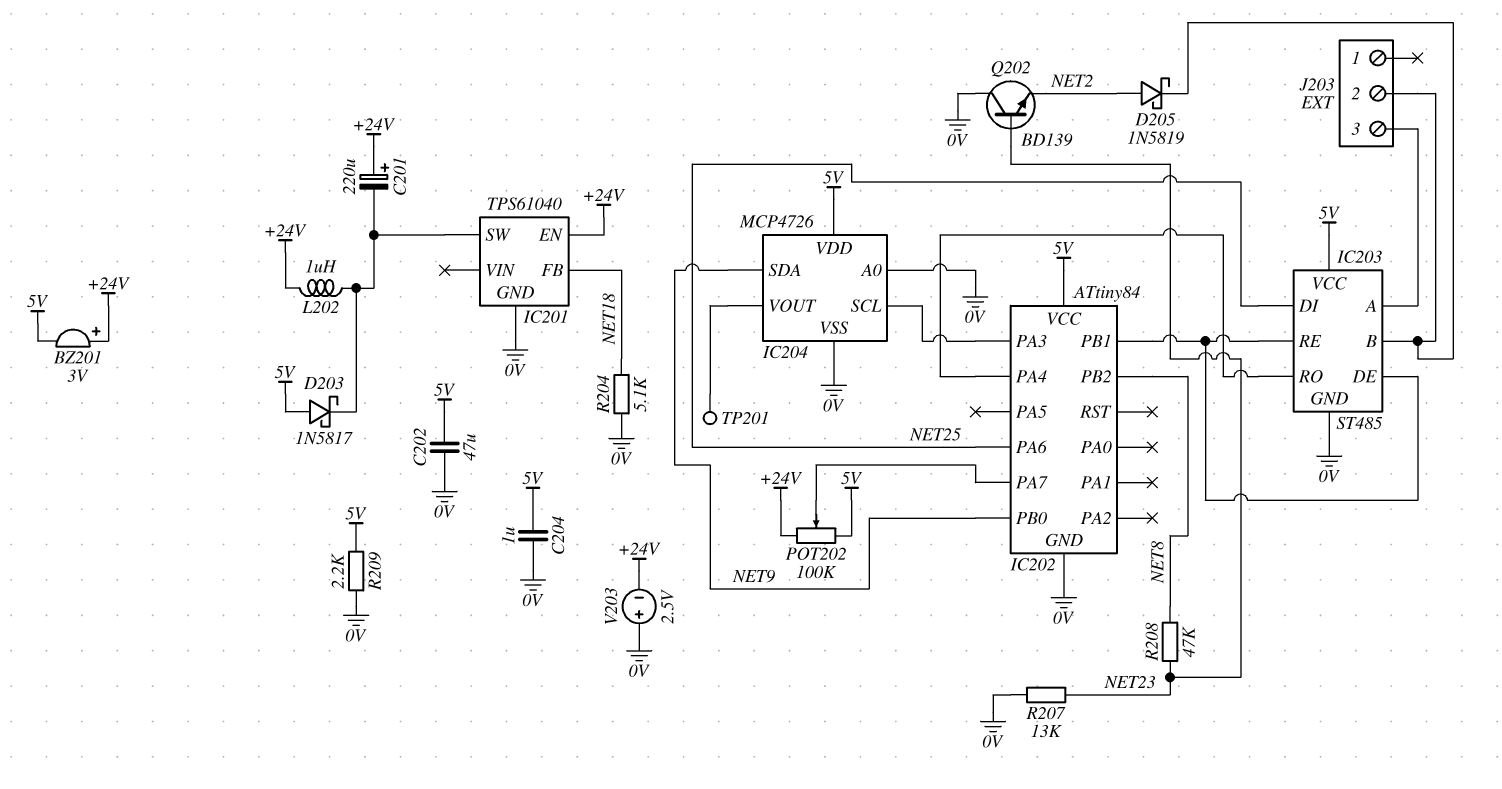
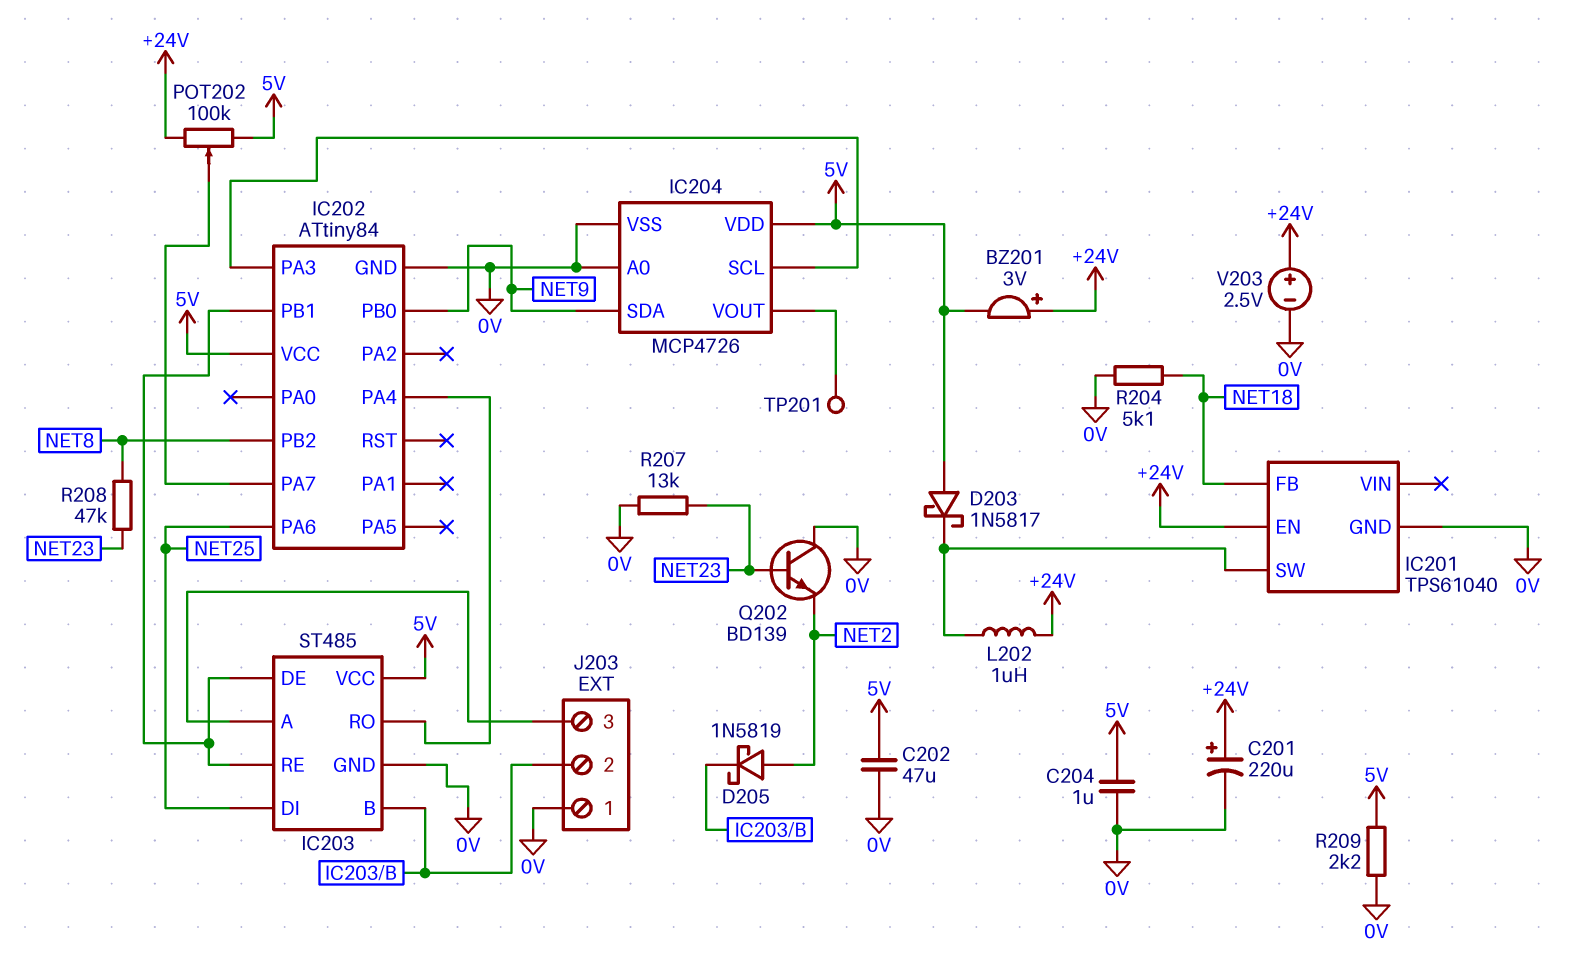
C201: 220uF (plus +24V, minus IC201/SW) -> 220uF (plus +24V, minus 0V)
J203 pin 1: none -> 0V
V203: 2.5V (plus 0V, minus +24V) -> 2.5V (plus +24V, minus 0V)

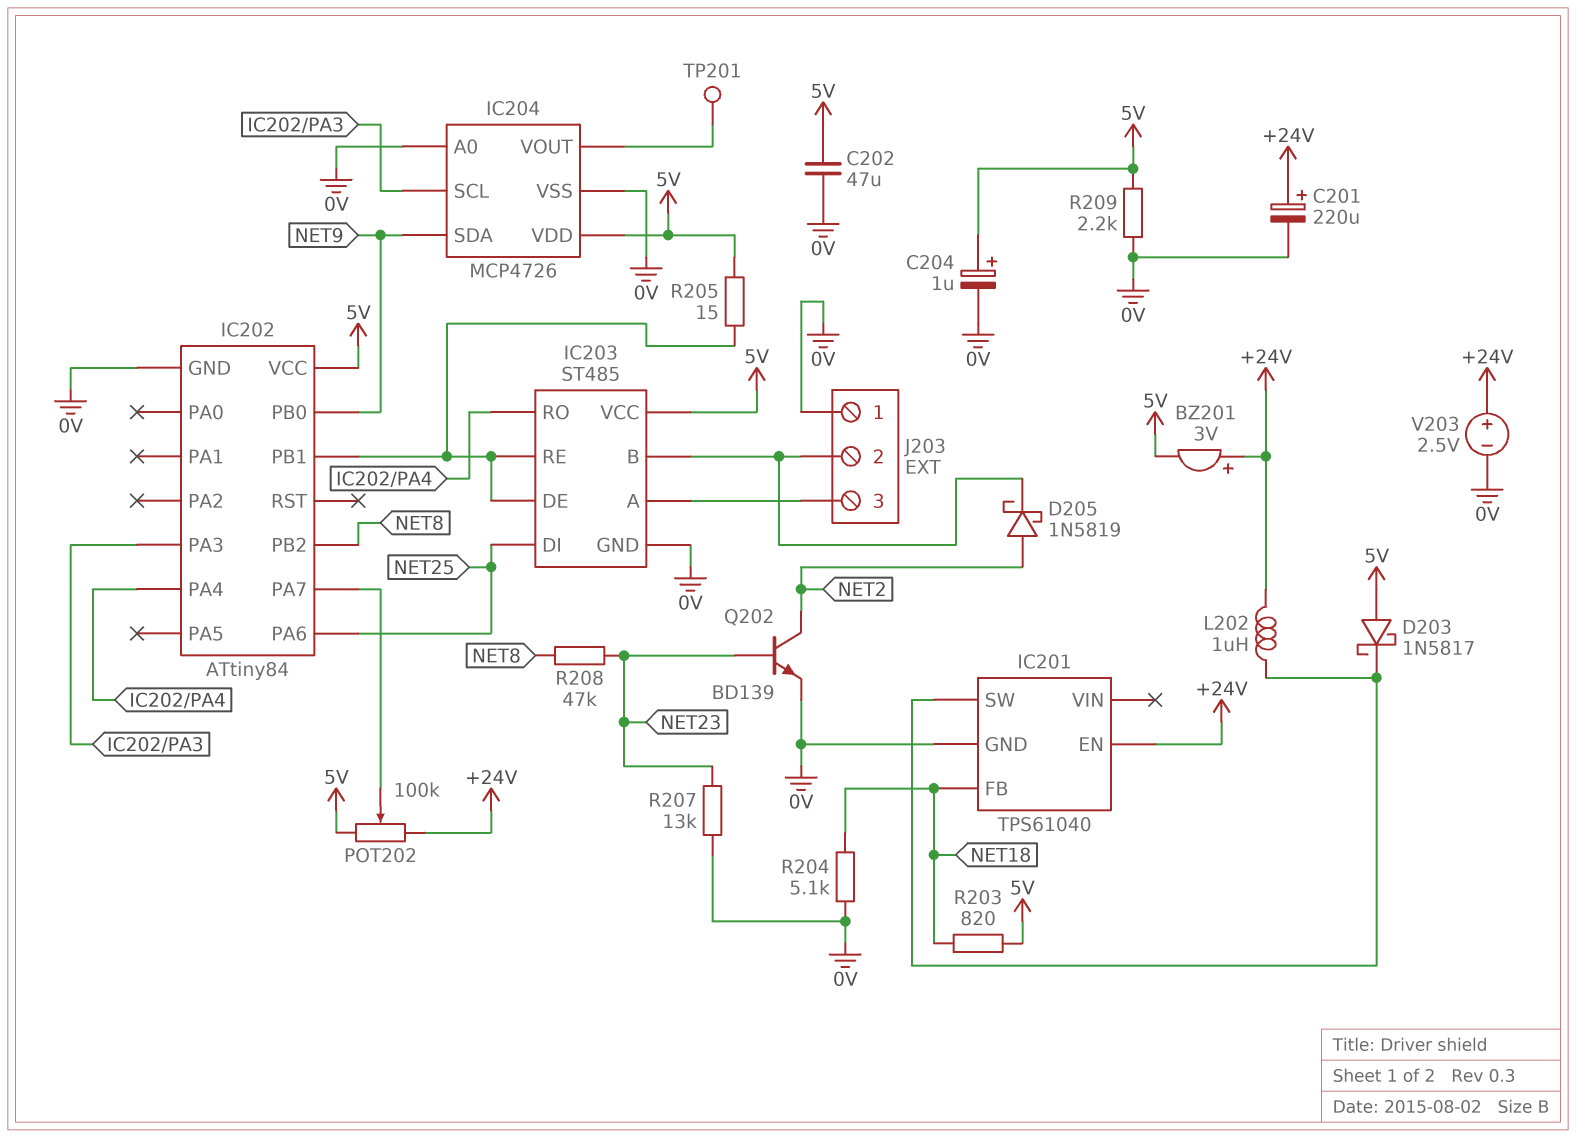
C204: 1uF (0V, 5V) -> 1uF (plus 5V, minus 0V)
Q202: NPN BD139 (B NET23, C 0V, E NET2) -> NPN BD139 (B NET23, C NET2, E 0V)
R203: none -> 820 (5V, NET18)
R205: none -> 15 (5V, IC202/PB1)

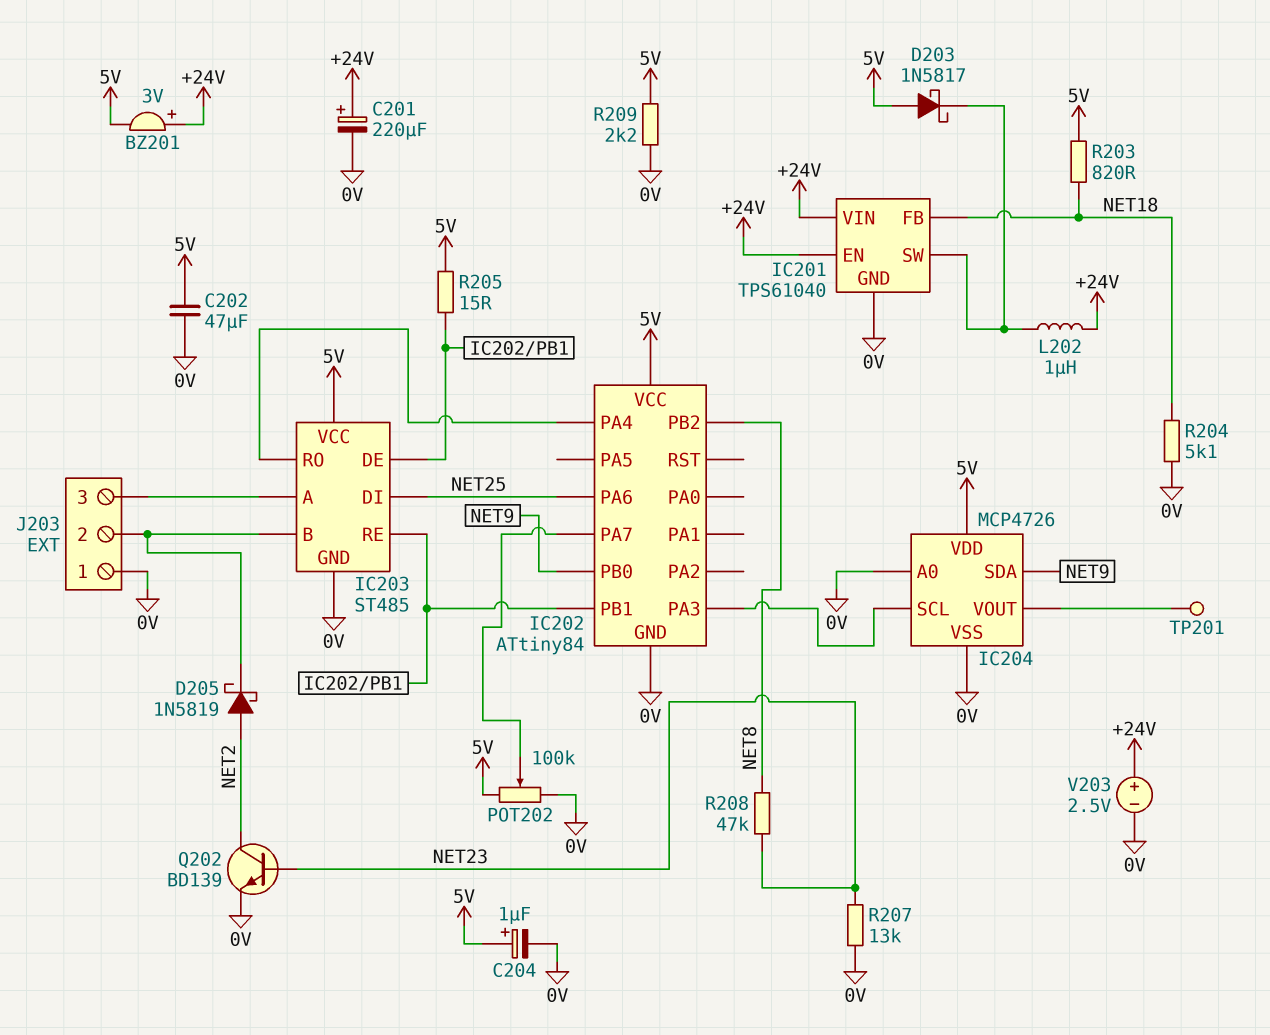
IC201 pin VIN: none -> +24V
POT202: 100k (+24V, 5V, wiper IC202/PA7) -> 100k (0V, 5V, wiper IC202/PA7)

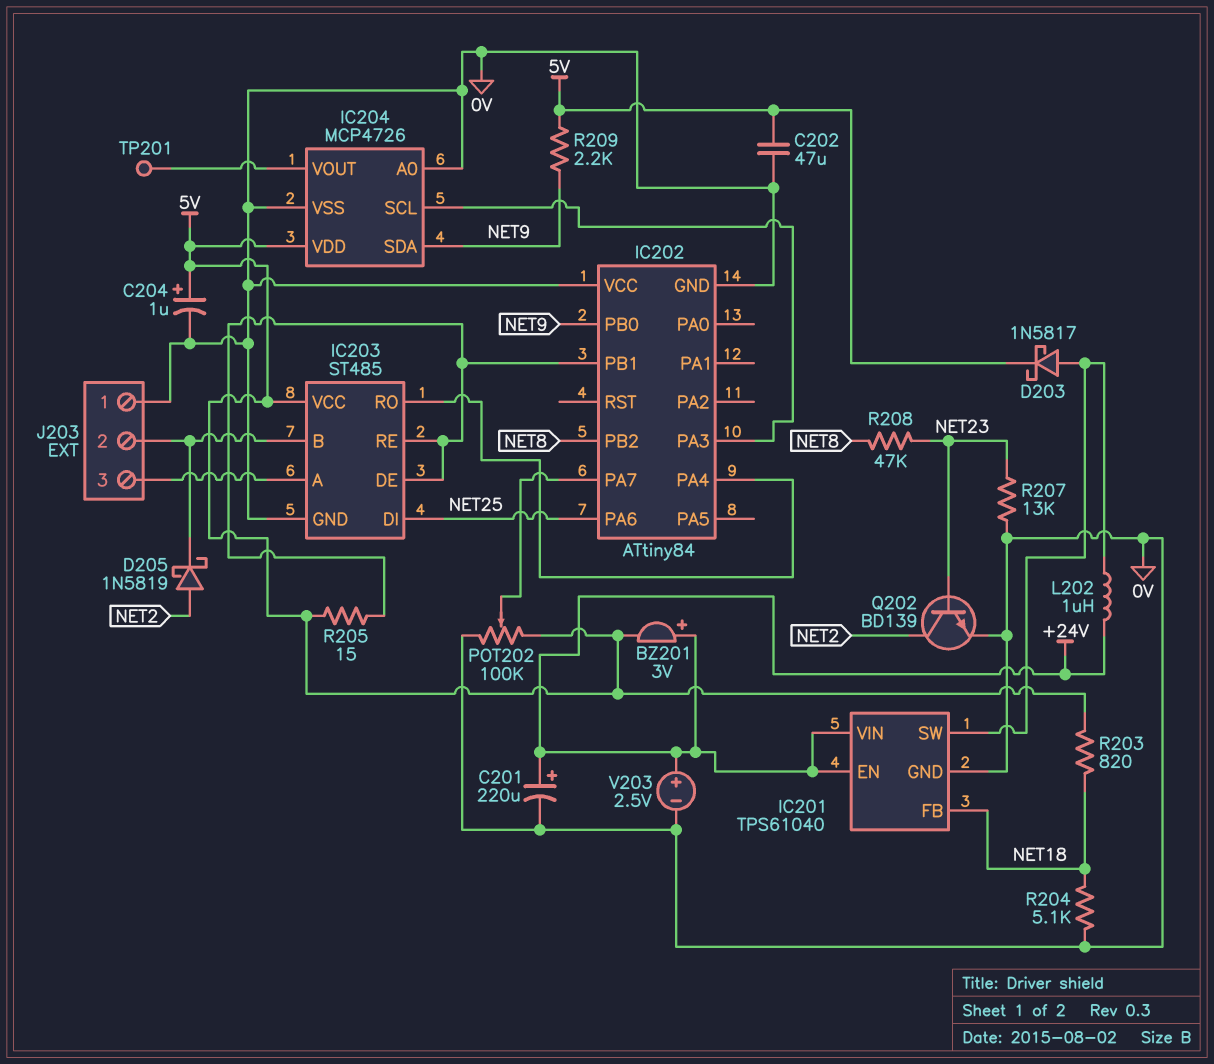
D203: schottky 1N5817 (A 5V, K IC201/SW) -> schottky 1N5817 (A IC201/SW, K 5V)
IC202 pin VCC: 5V -> 0V
R209: 2.2k (0V, 5V) -> 2.2k (5V, NET9)

